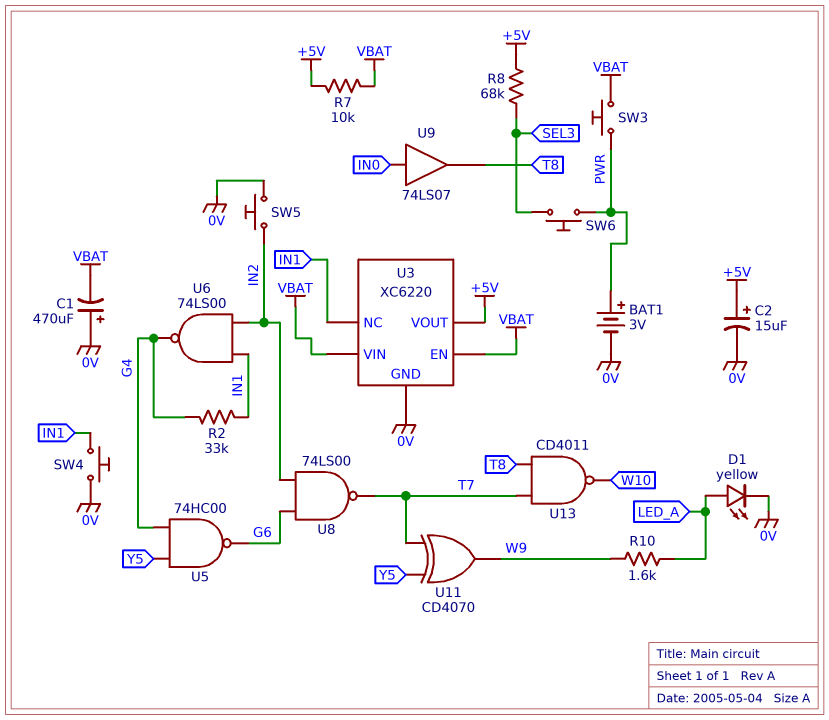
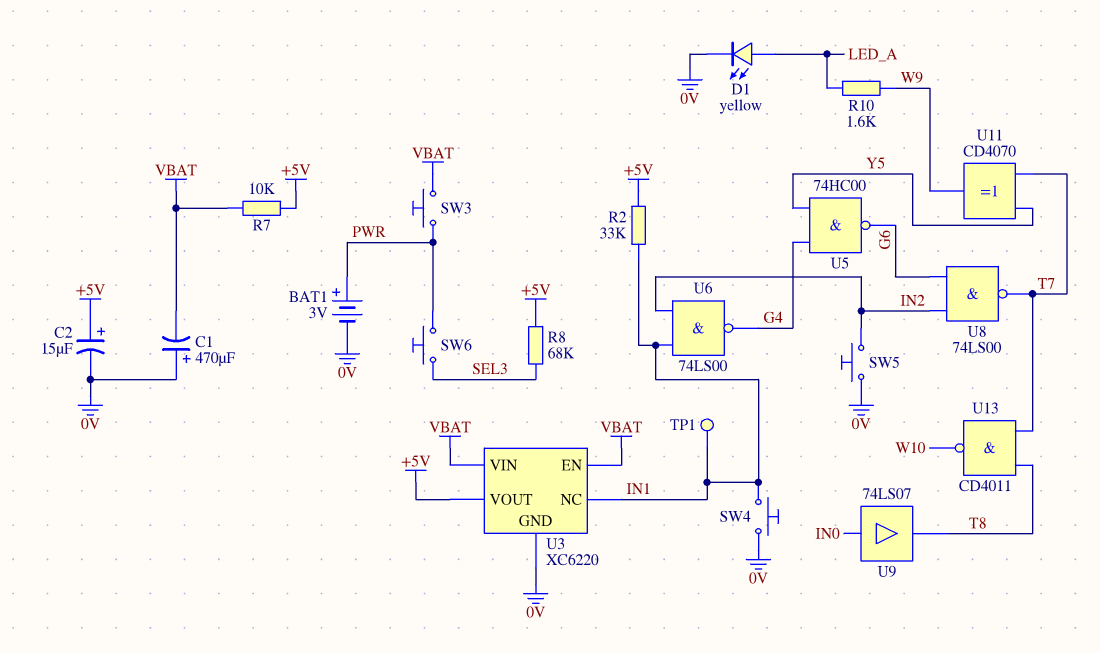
R2: 33k (G4, IN1) -> 33k (+5V, IN1)
TP1: none -> test point (IN1)

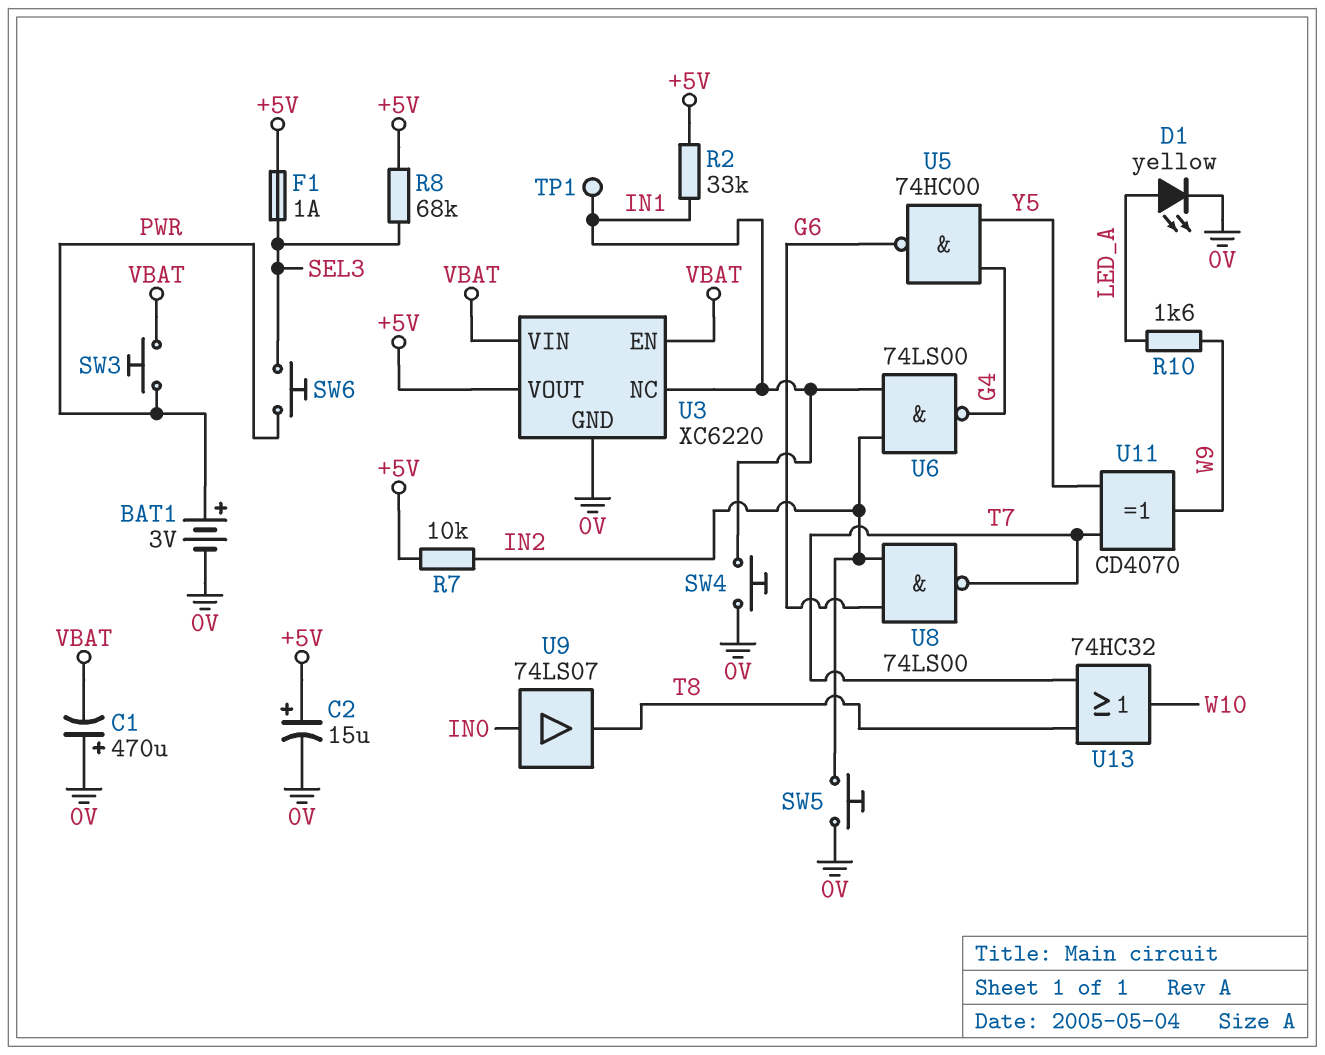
F1: none -> 1A (+5V, SEL3)
R7: 10k (+5V, VBAT) -> 10k (+5V, IN2)
U13: NAND CD4011 (in T7, in T8, out W10) -> OR 74HC32 (in T7, in T8, out W10)

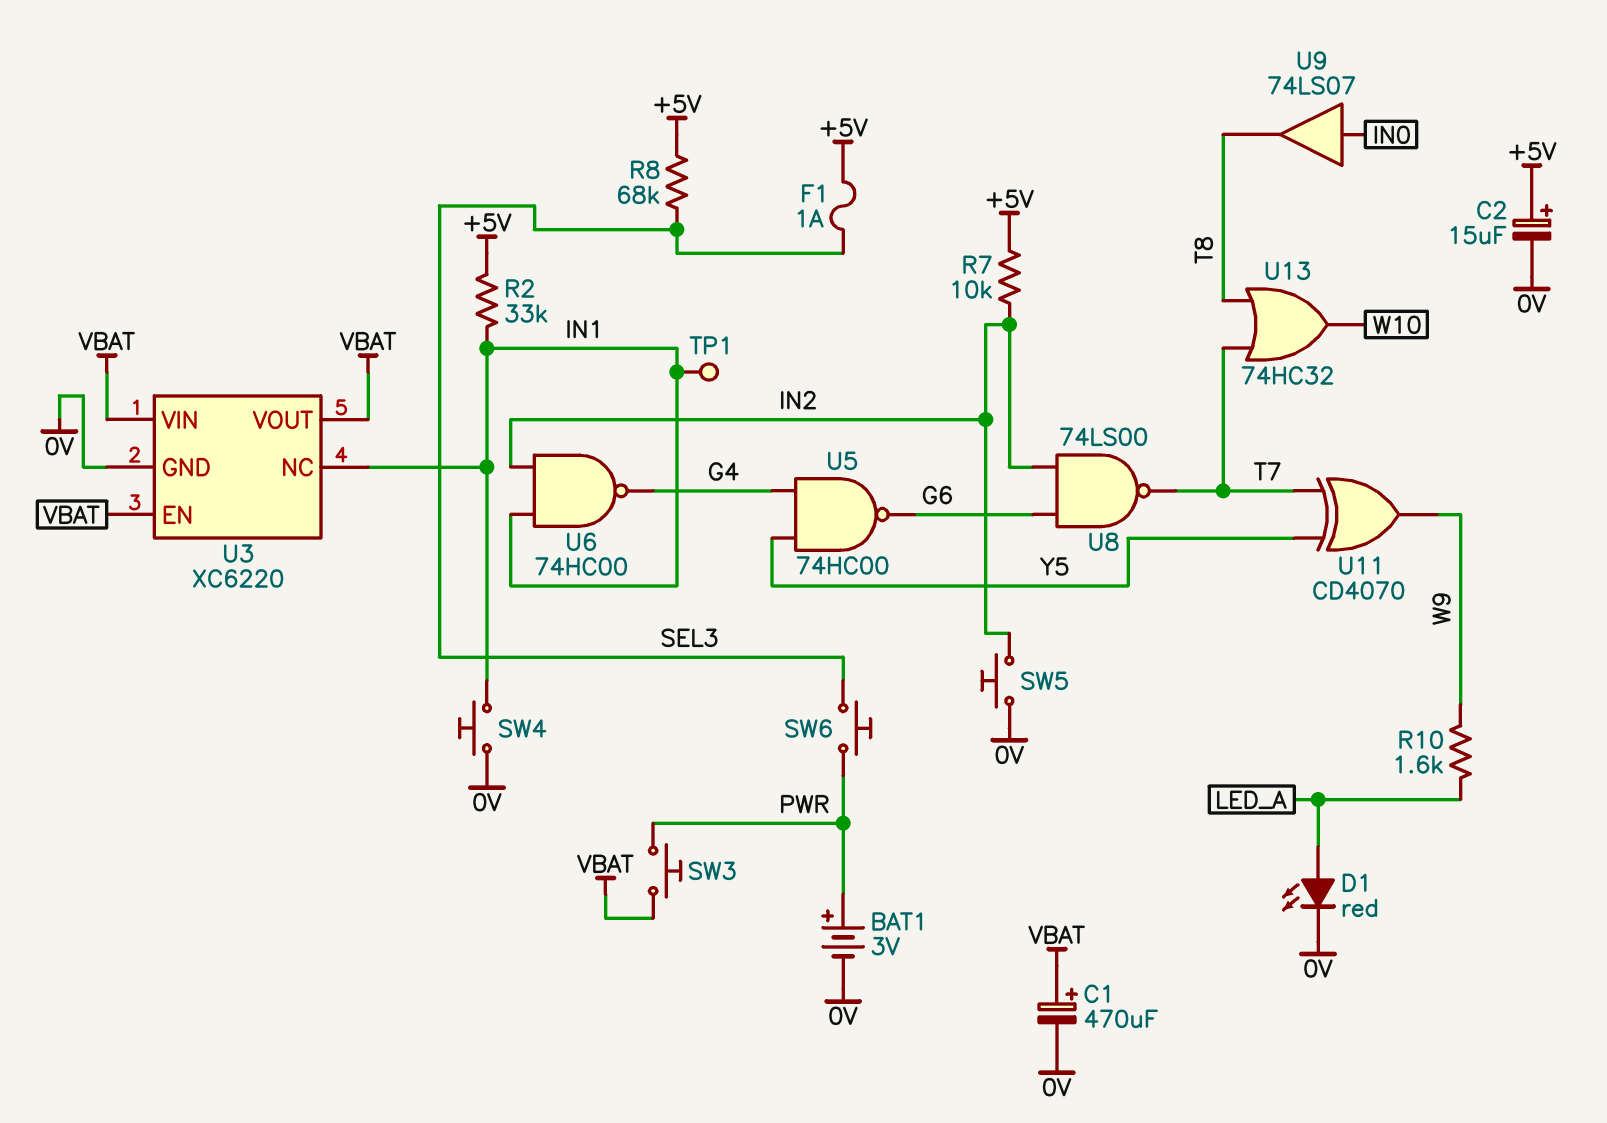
C1: 470uF (plus 0V, minus VBAT) -> 470uF (plus VBAT, minus 0V)
D1: LED yellow (A LED_A, K 0V) -> LED red (A LED_A, K 0V)
U3 pin VOUT: +5V -> VBAT
U6: NAND 74LS00 (in IN1, in IN2, out G4) -> NAND 74HC00 (in IN1, in IN2, out G4)

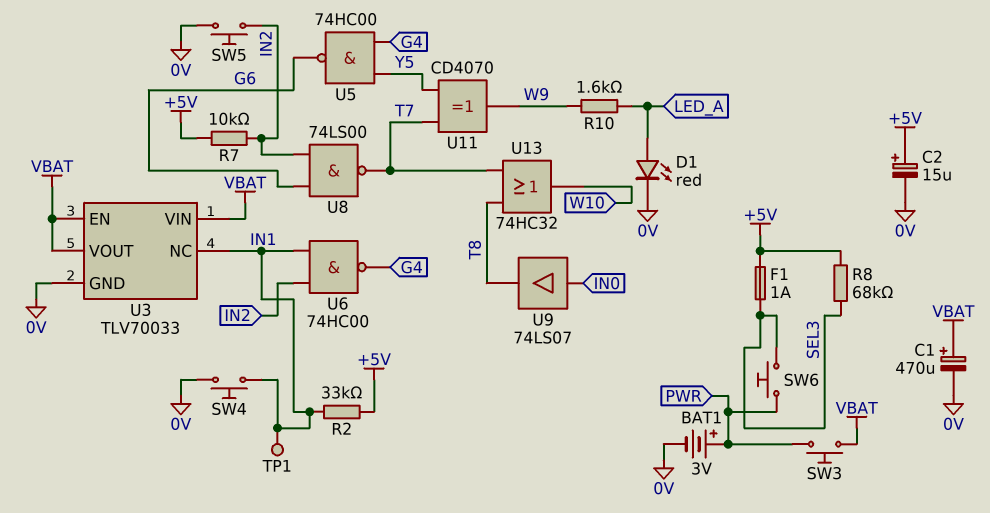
U3: XC6220 -> TLV70033

